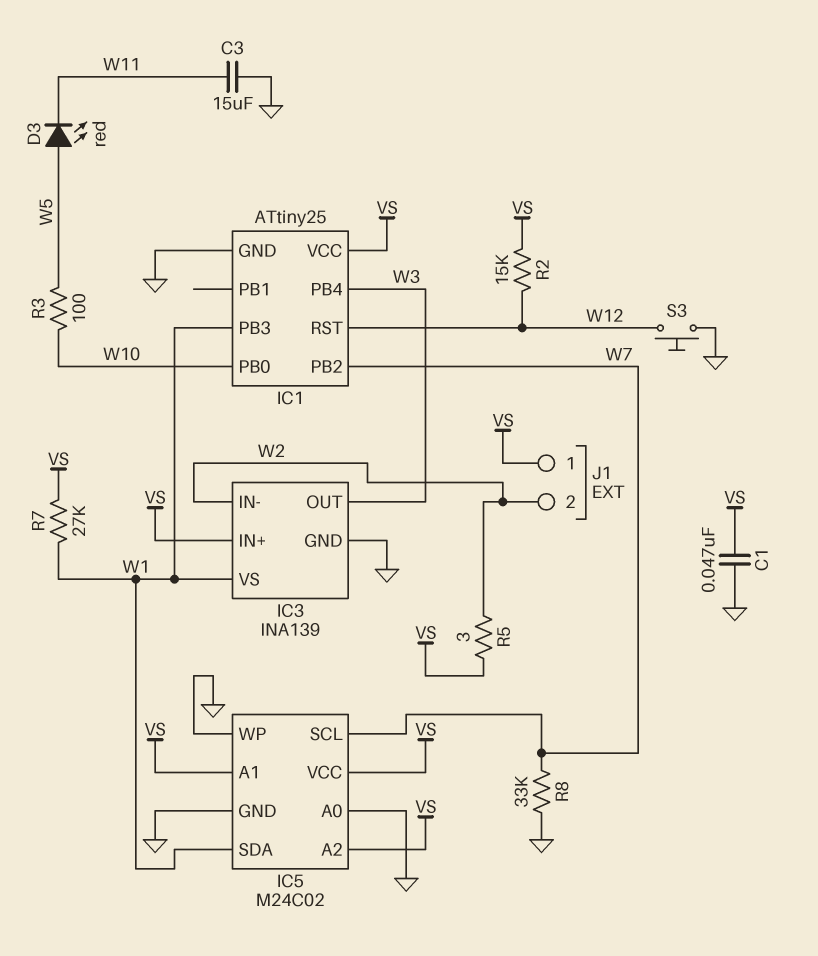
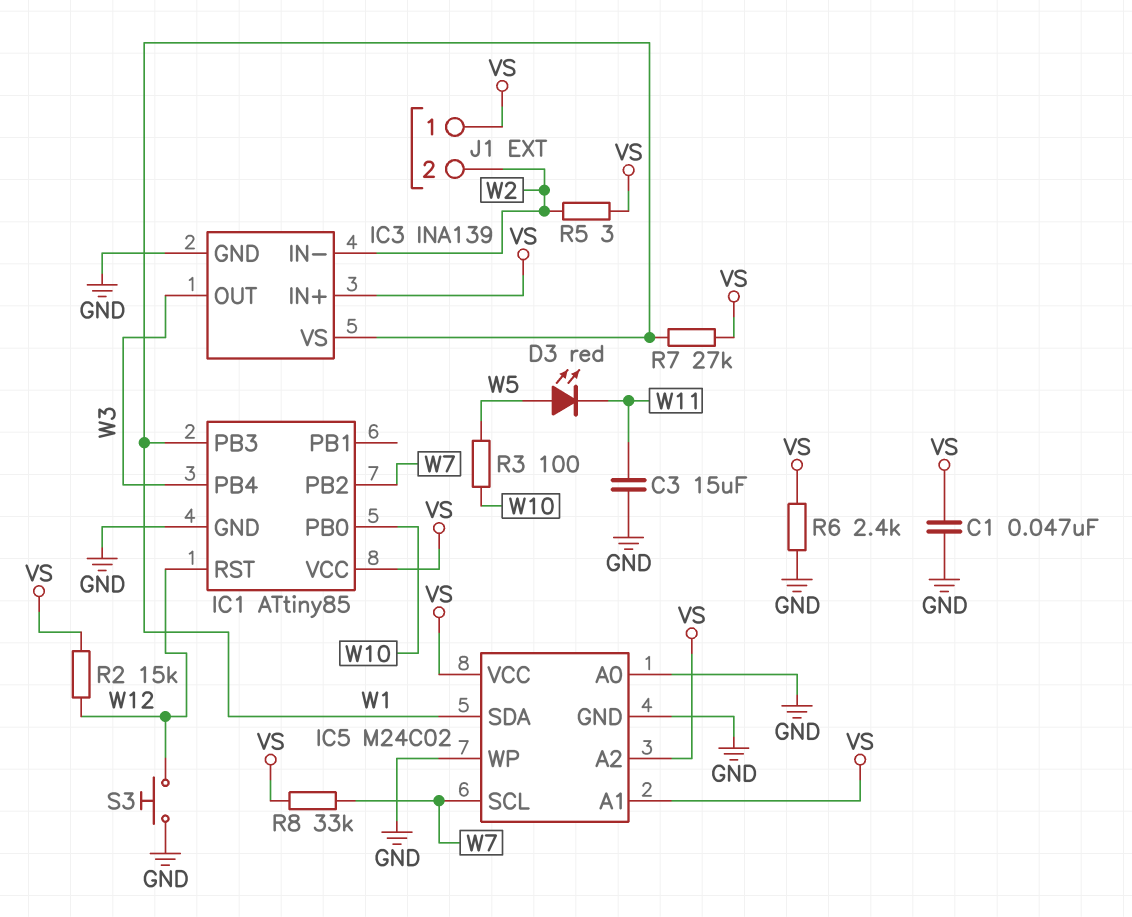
IC1: ATtiny25 -> ATtiny85
R6: none -> 2.4k (GND, VS)
R8: 33k (GND, W7) -> 33k (VS, W7)

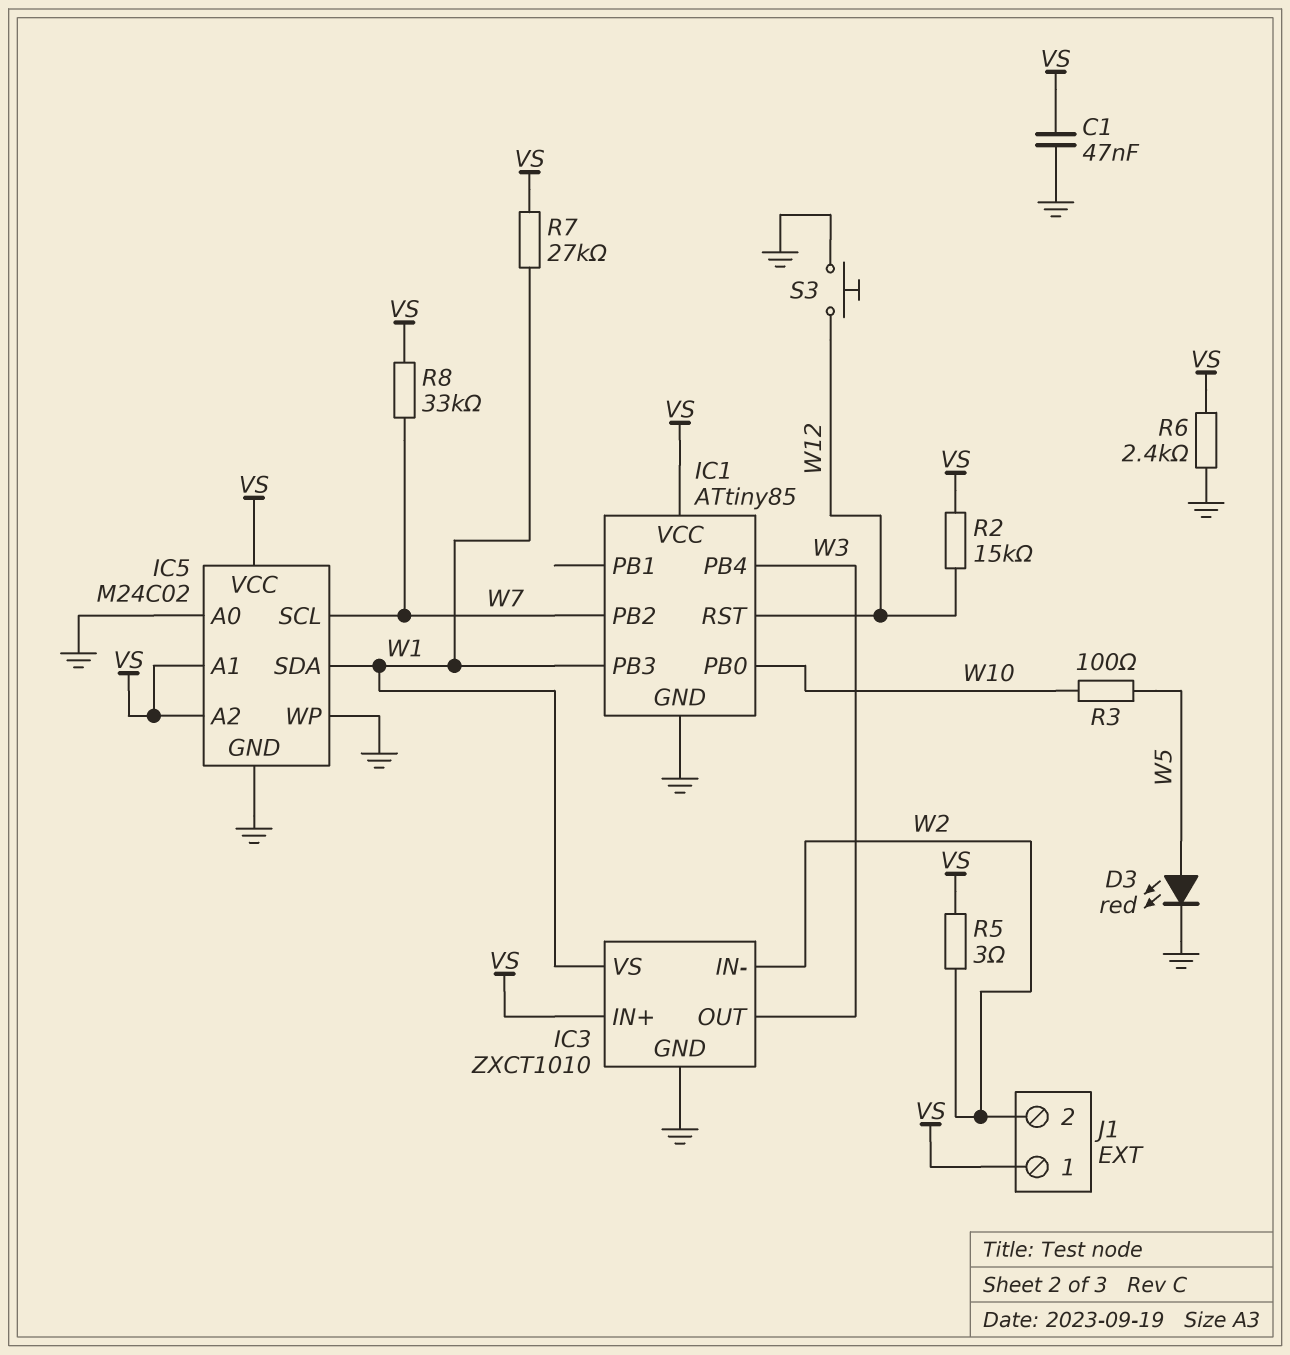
C3: 15uF (GND, W11) -> none
D3: LED red (A W5, K W11) -> LED red (A W5, K GND)
IC3: INA139 -> ZXCT1010

